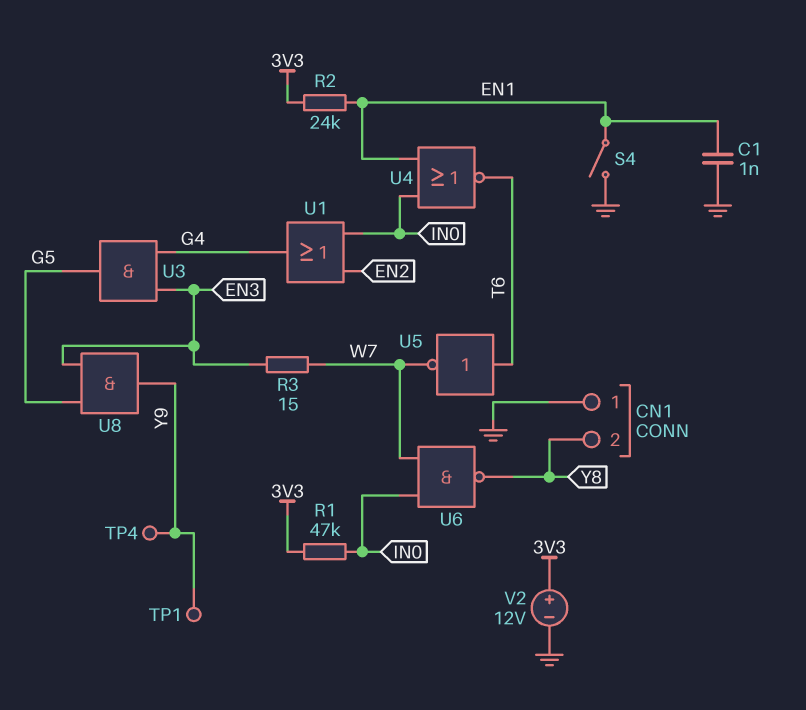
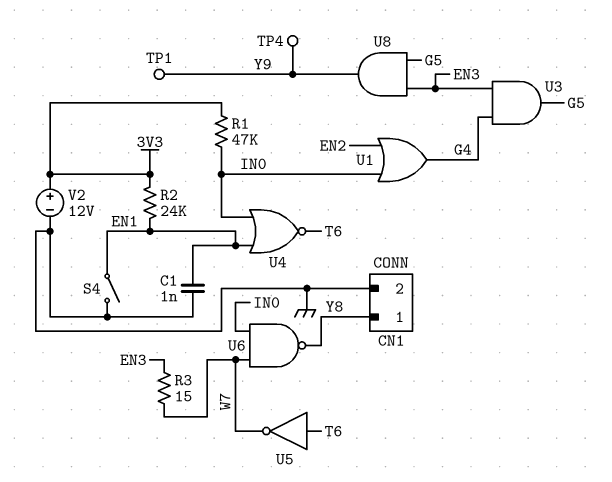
CN1 pin 1: GND -> Y8
CN1 pin 2: Y8 -> GND

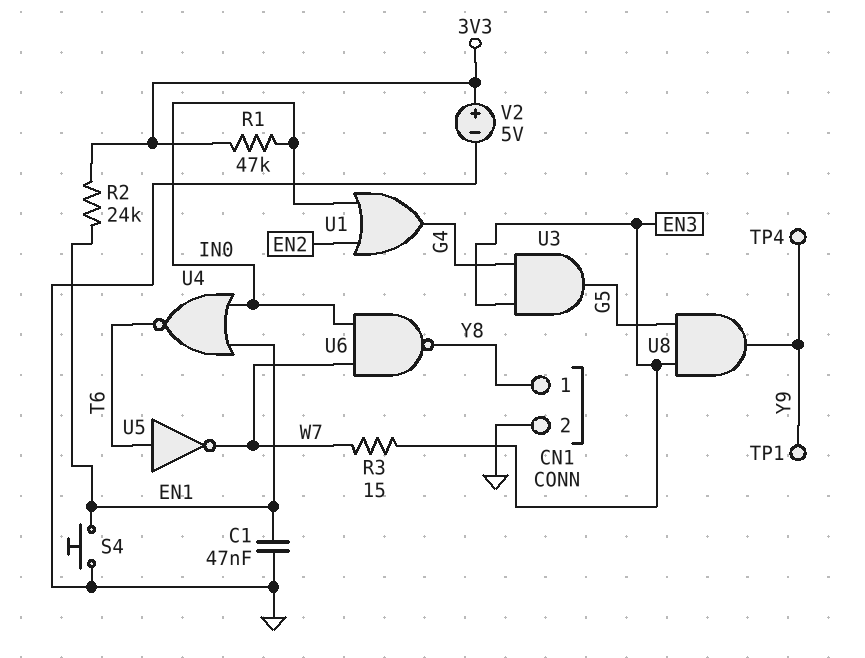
C1: 1nF (EN1, GND) -> 47nF (EN1, GND)
S4: switch (EN1, GND) -> button (EN1, GND)
V2: 12V (plus 3V3, minus GND) -> 5V (plus 3V3, minus GND)

